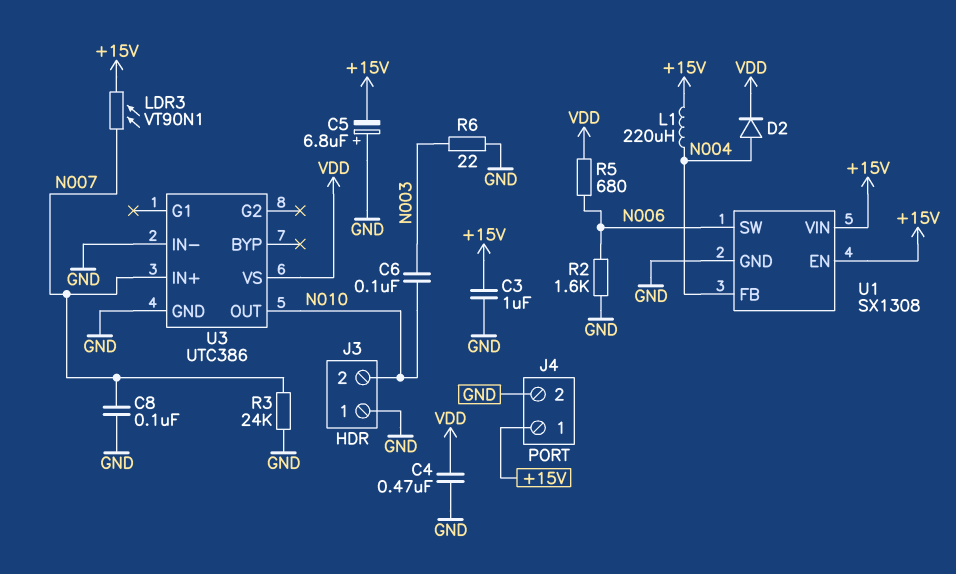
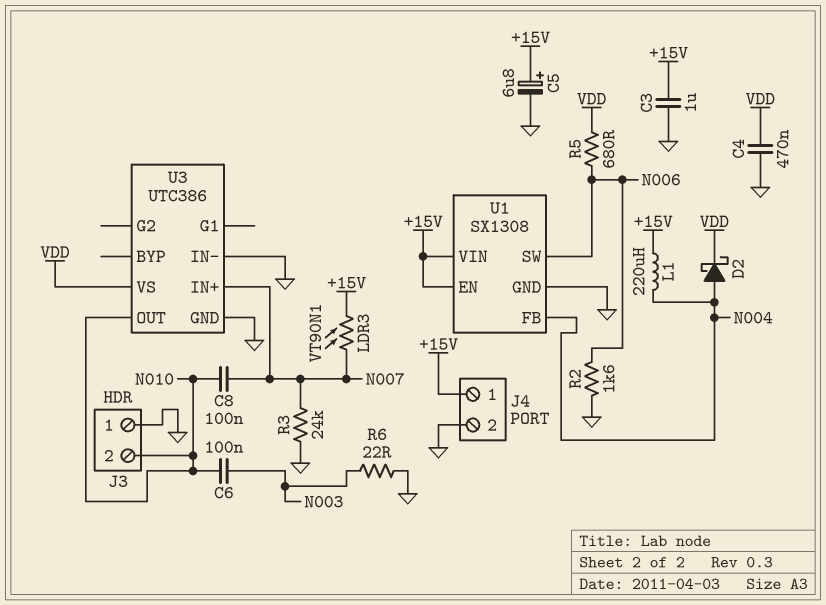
C5: 6.8uF (plus GND, minus +15V) -> 6.8uF (plus +15V, minus GND)
C8: 100nF (GND, N007) -> 100nF (N007, N010)
D2: diode (A N004, K VDD) -> schottky (A N004, K VDD)

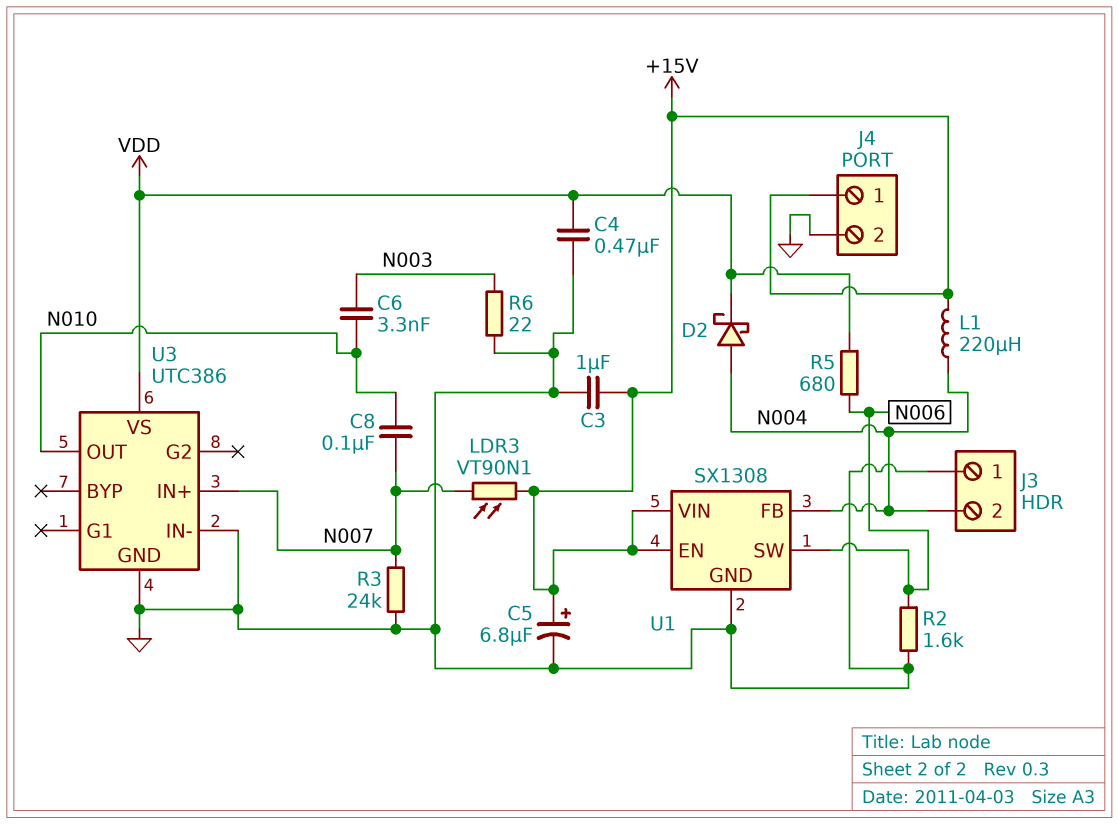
C6: 100nF (N003, N010) -> 3.3nF (N003, N010)
J3 pin 2: N010 -> N004

